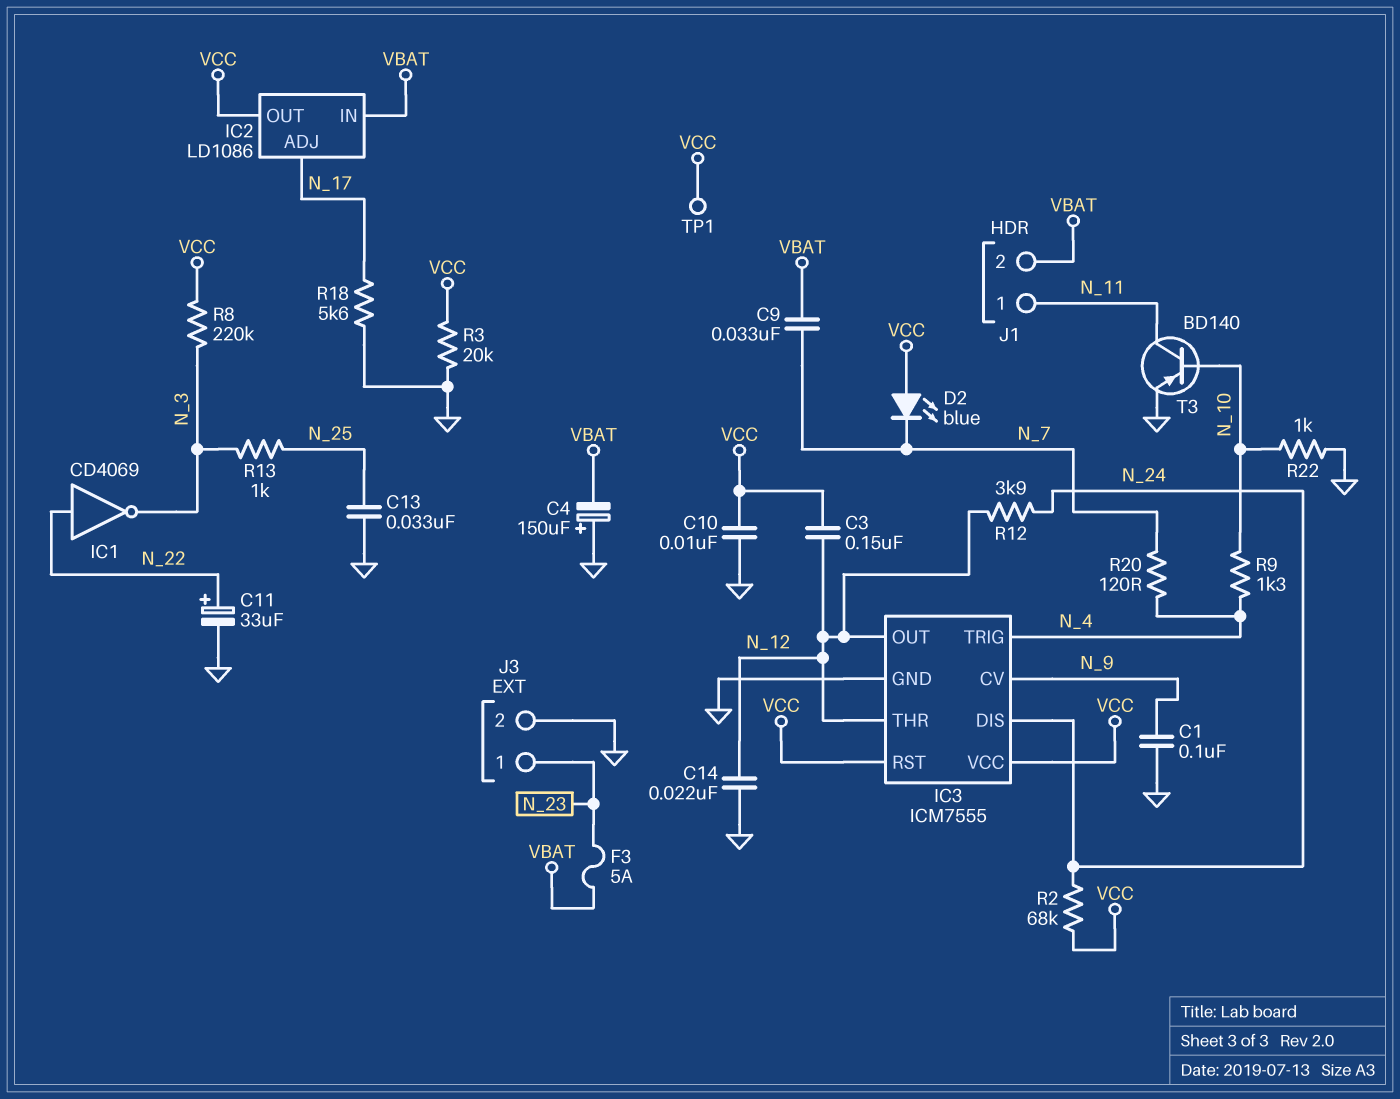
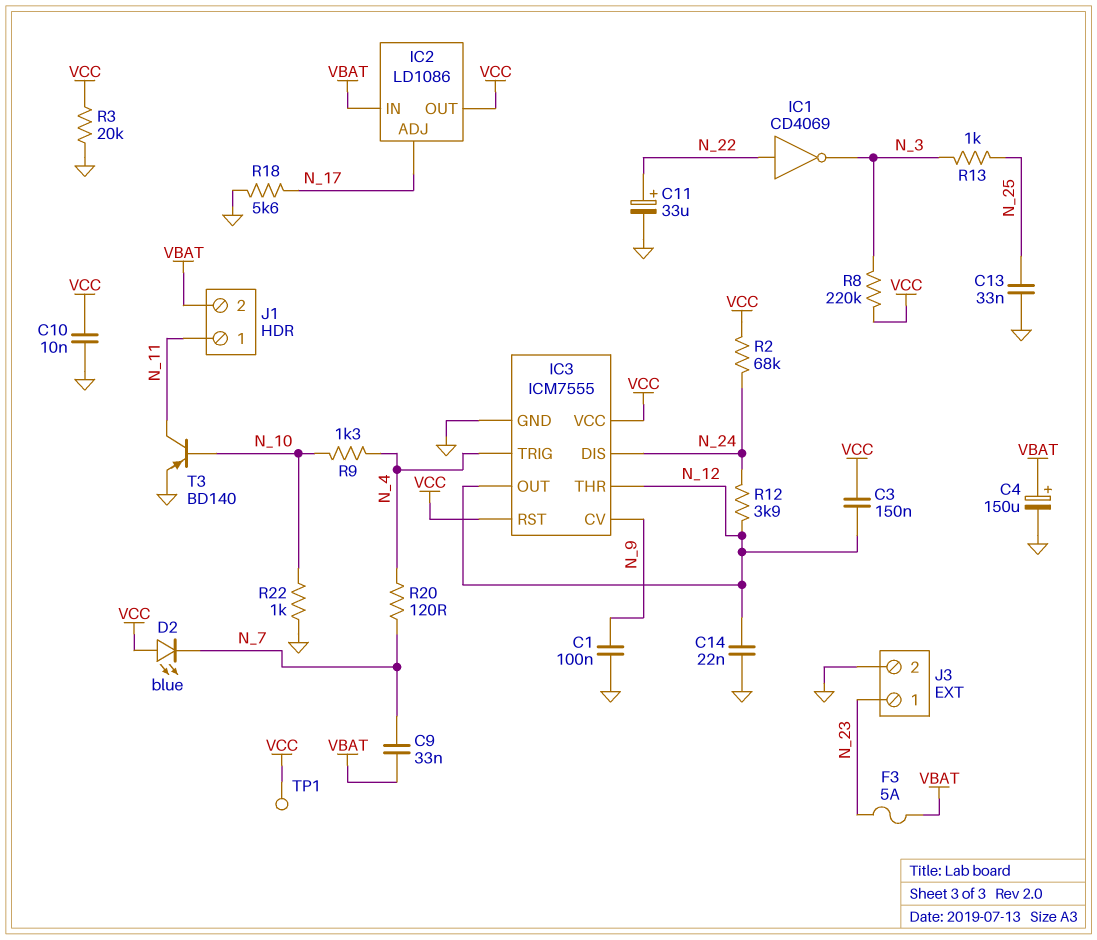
C4: 150uF (plus GND, minus VBAT) -> 150uF (plus VBAT, minus GND)

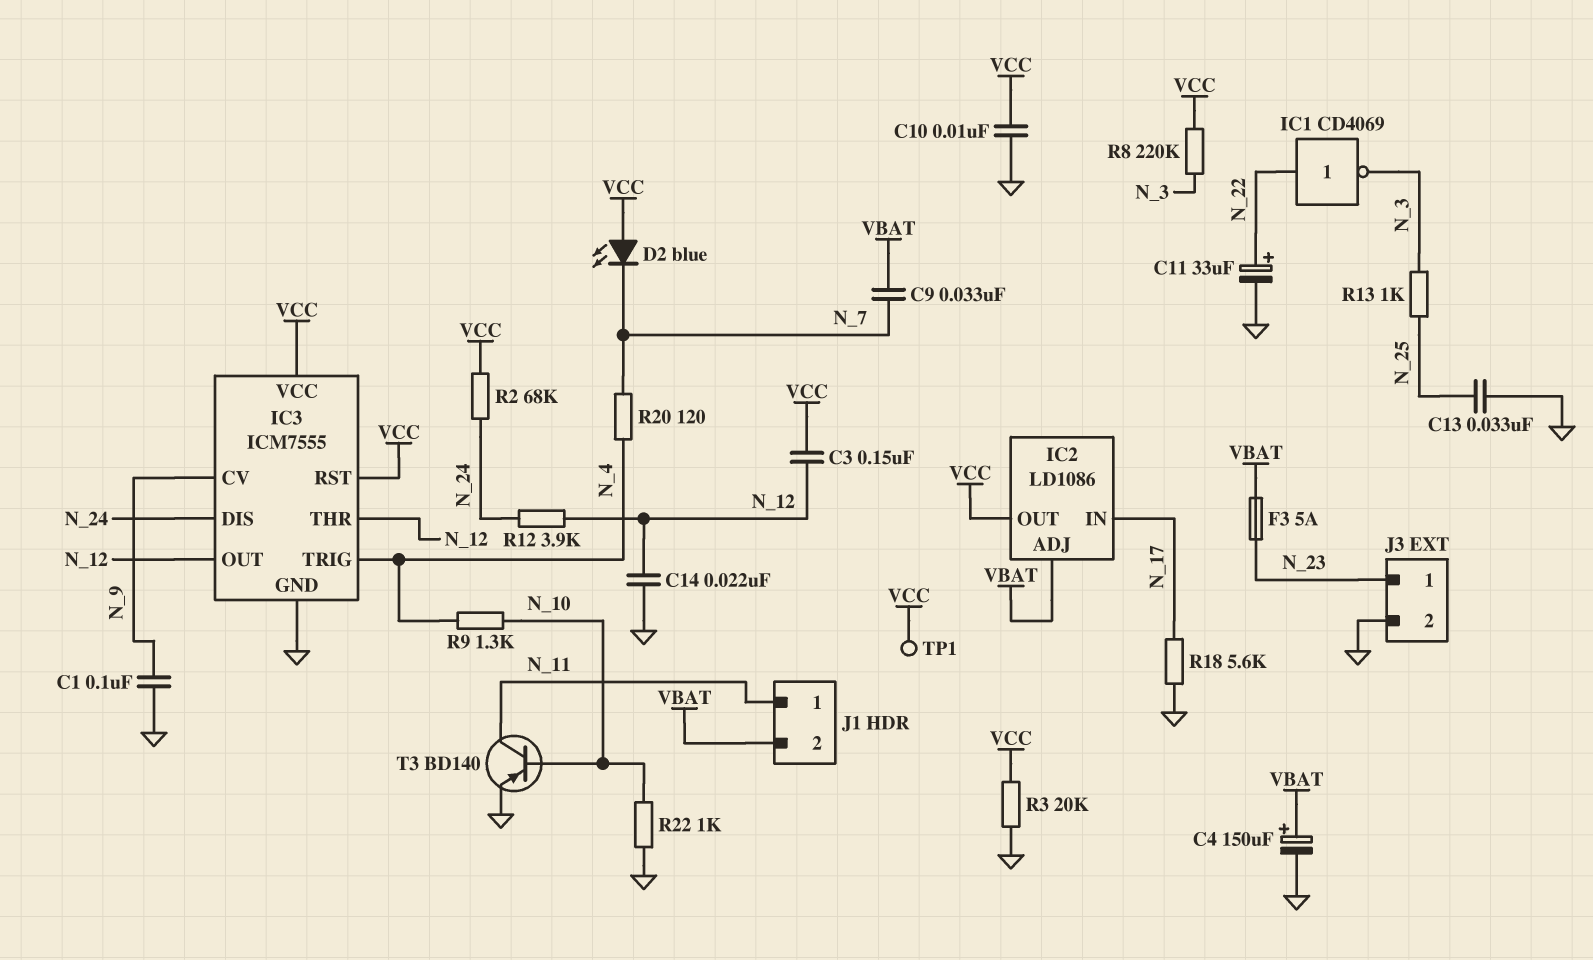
IC2 pin ADJ: N_17 -> VBAT
IC2 pin IN: VBAT -> N_17

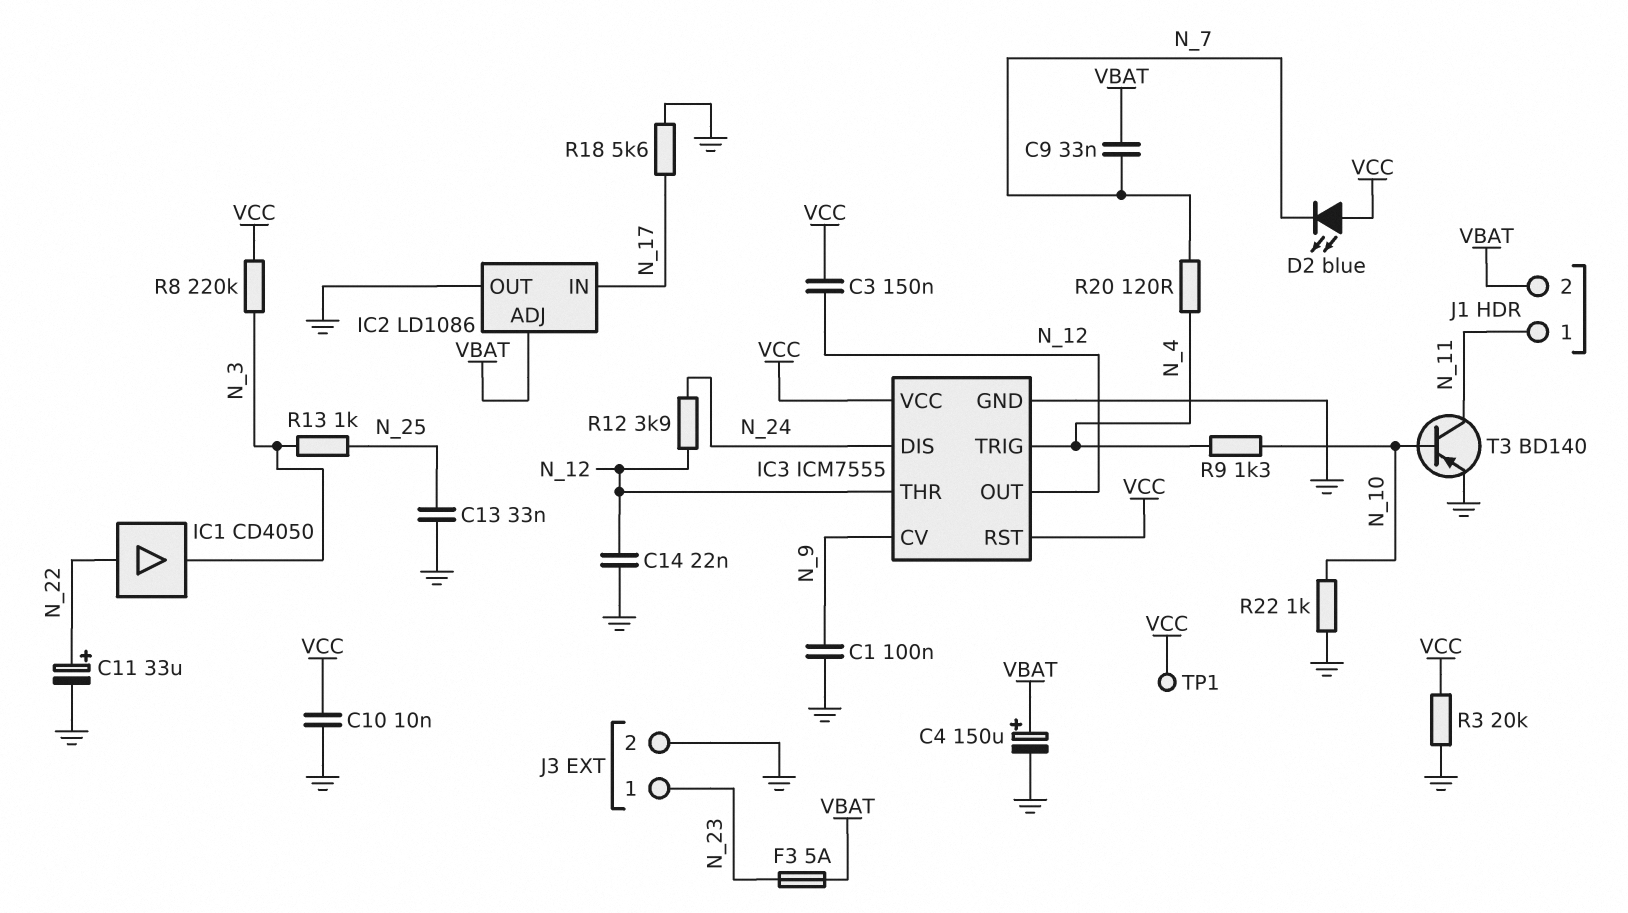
IC1: NOT CD4069 (in N_22, out N_3) -> buffer CD4050 (in N_22, out N_3)
IC2 pin OUT: VCC -> GND
R2: 68k (N_24, VCC) -> none

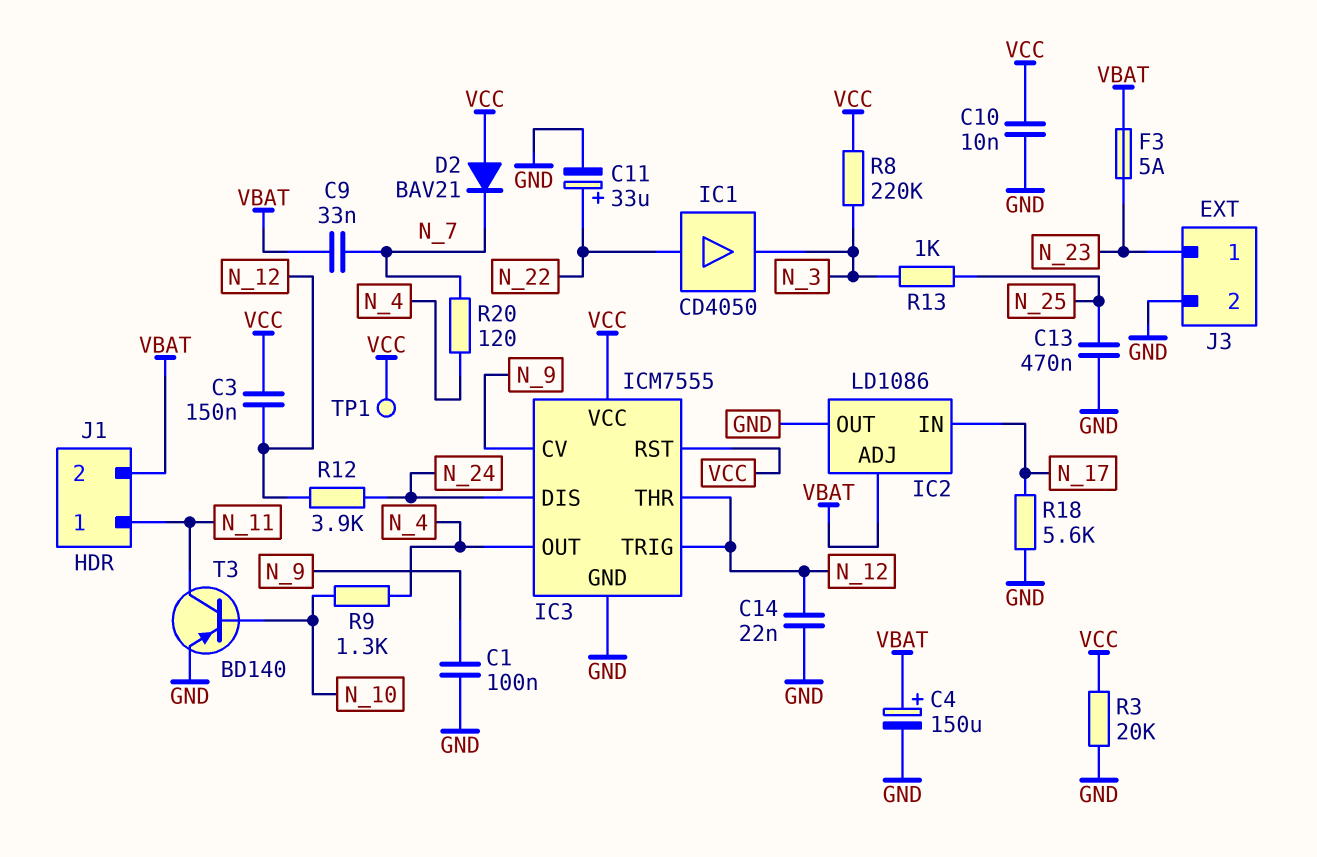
C13: 33nF (GND, N_25) -> 470nF (GND, N_25)
D2: LED blue (A VCC, K N_7) -> diode BAV21 (A VCC, K N_7)
IC3 pin OUT: N_12 -> N_4
IC3 pin TRIG: N_4 -> N_12
R22: 1k (GND, N_10) -> none

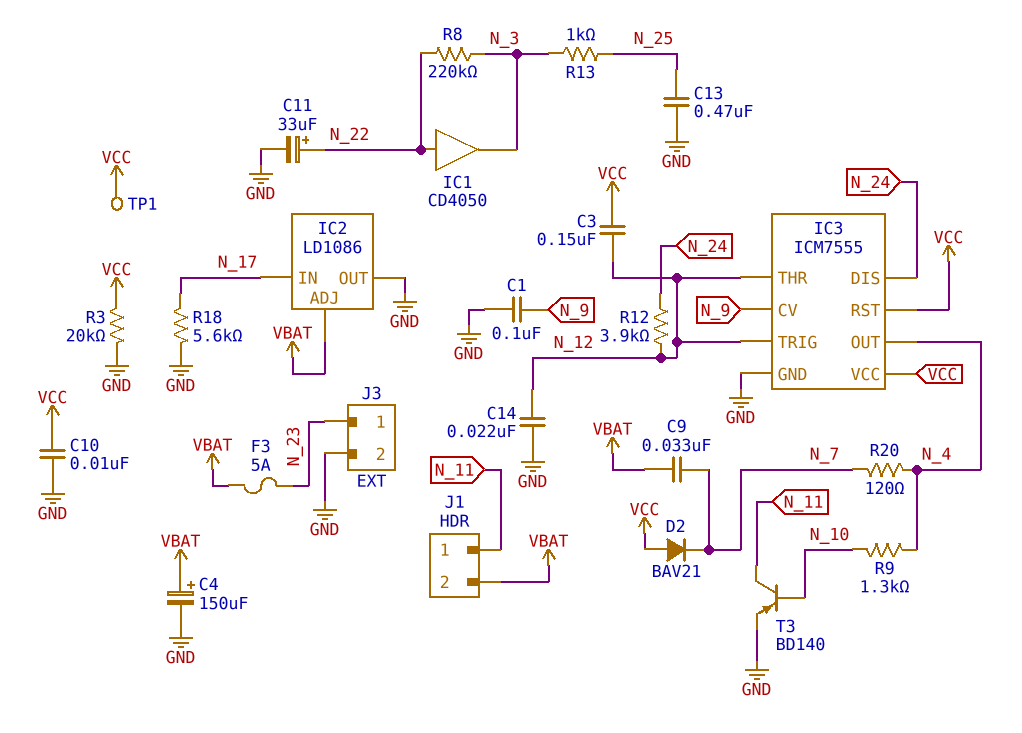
R8: 220k (N_3, VCC) -> 220k (N_3, N_22)

